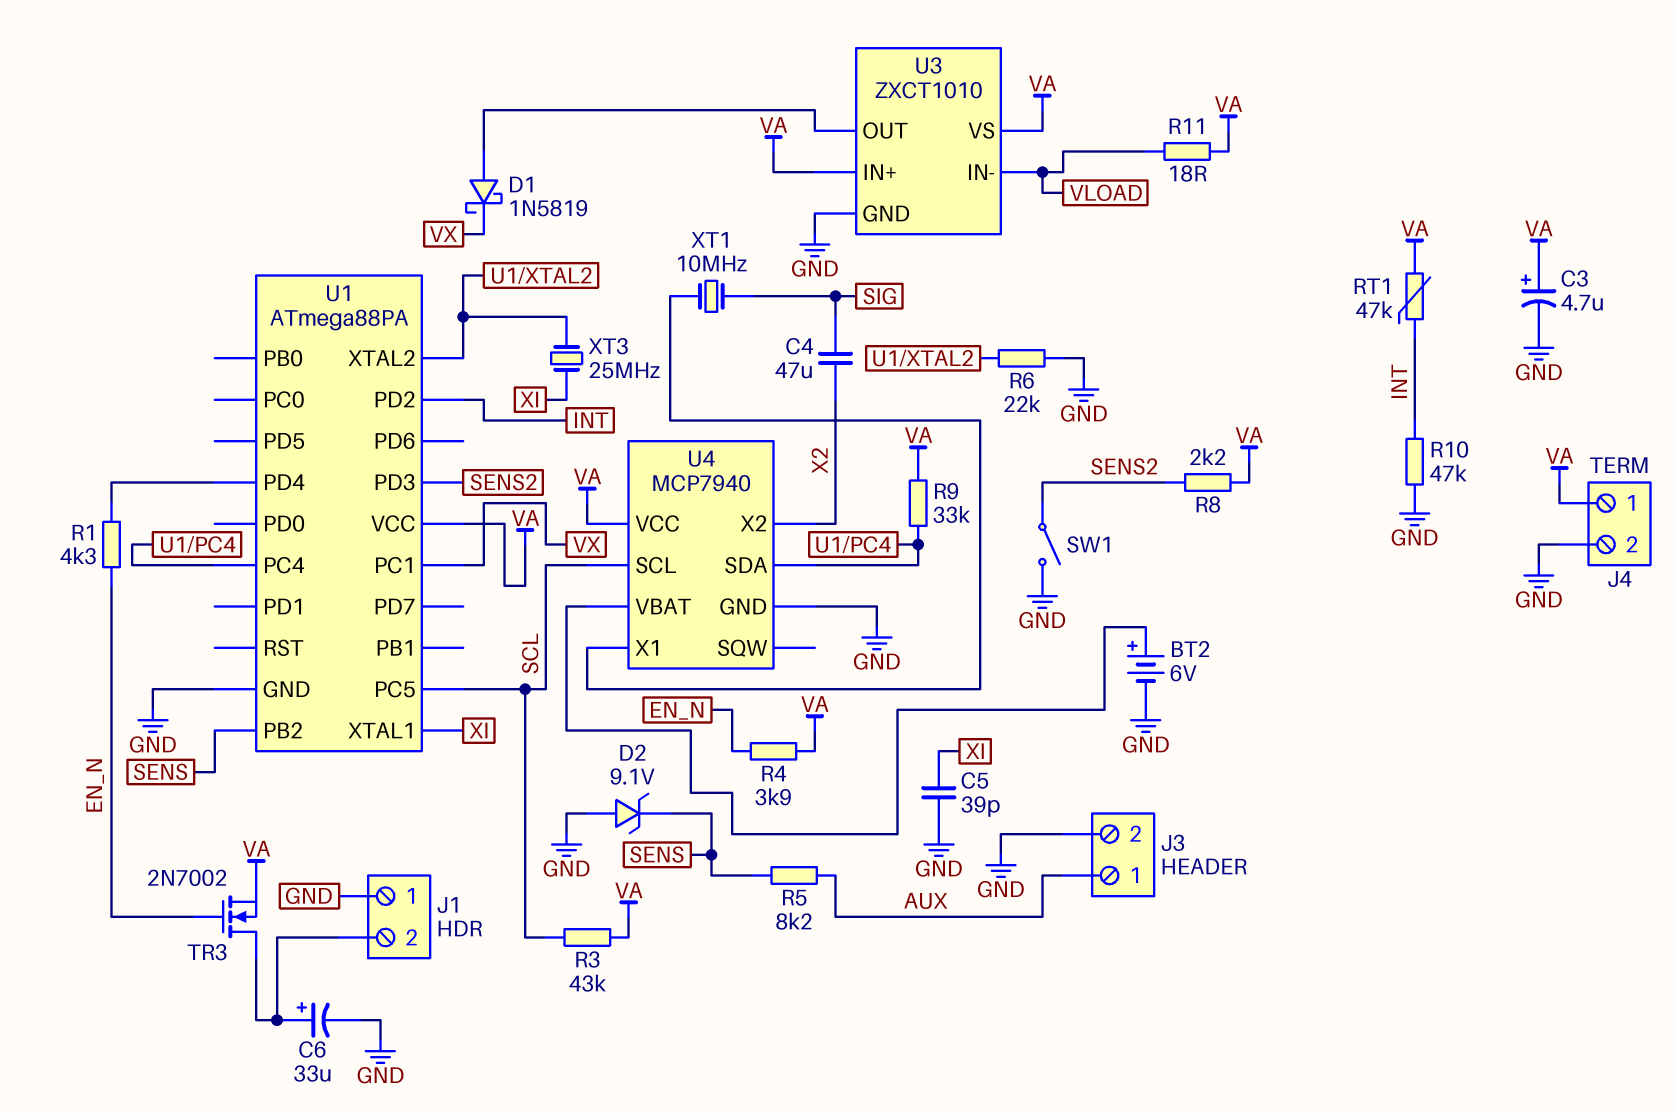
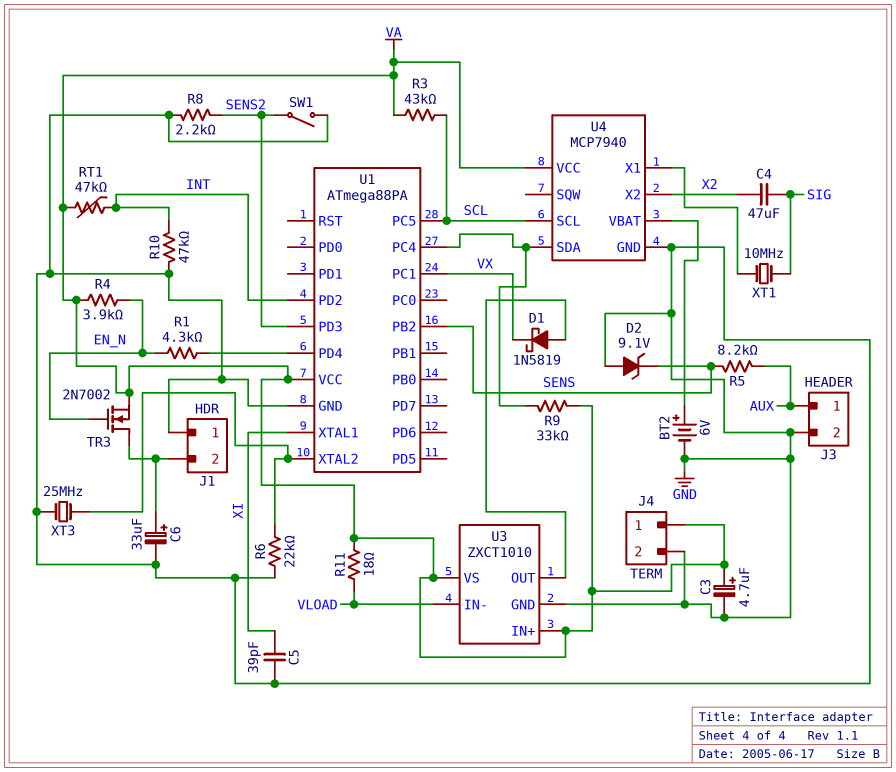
R8: 2.2k (SENS2, VA) -> 2.2k (GND, SENS2)
XT3: 25MHz (U1/XTAL2, XI) -> 25MHz (GND, U1/XTAL2)

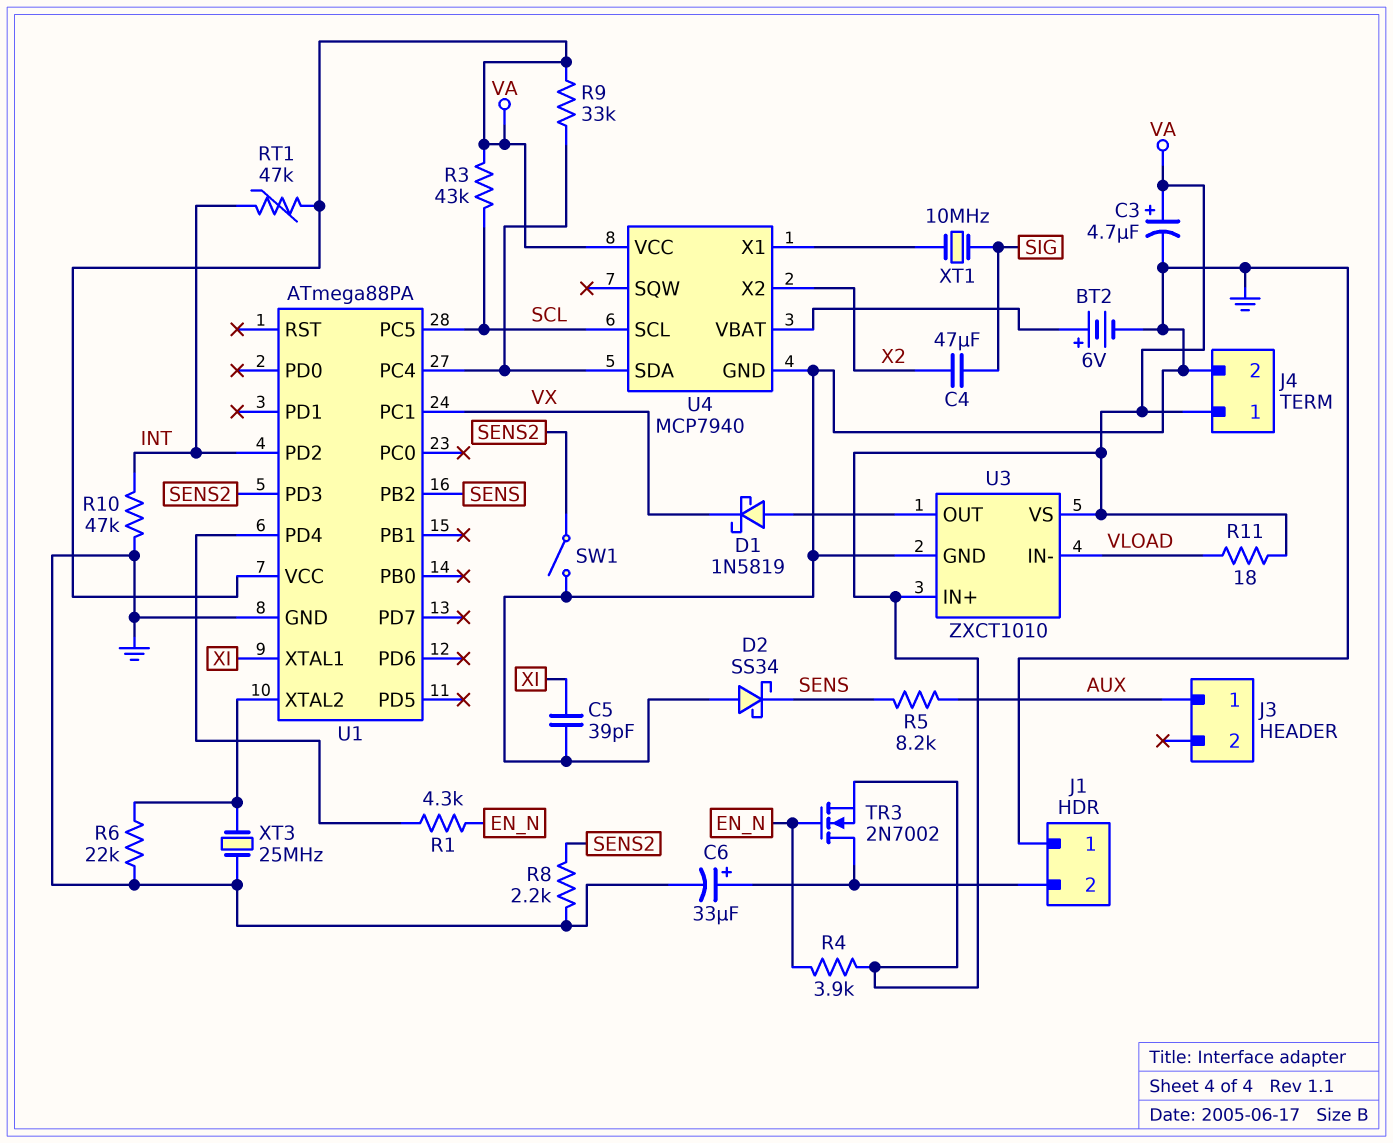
D2: zener 9.1V (A GND, K SENS) -> schottky SS34 (A GND, K SENS)
J3 pin 2: GND -> none

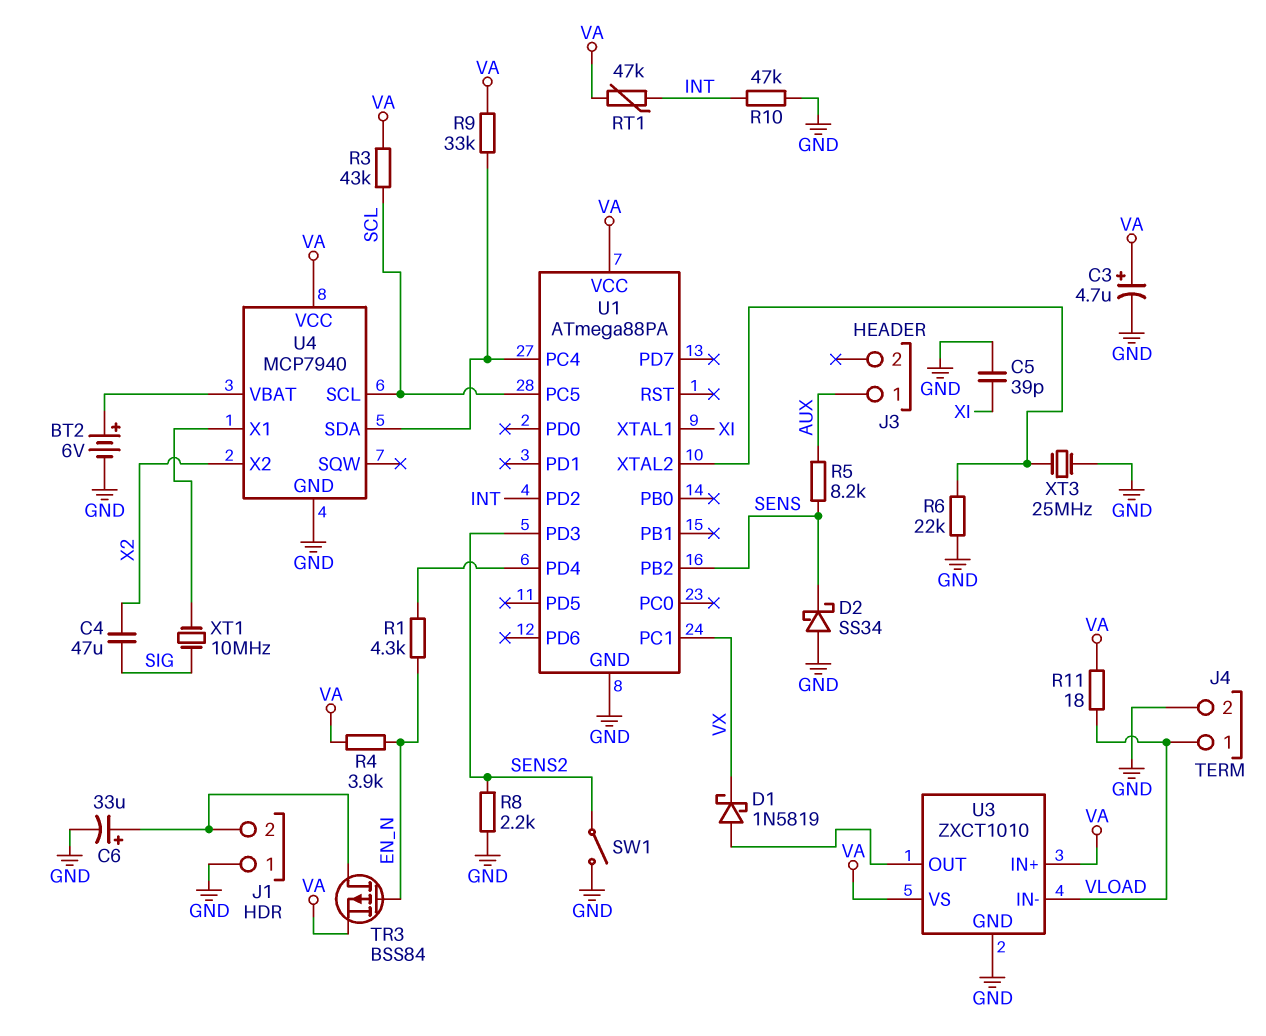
J4 pin 1: VA -> VLOAD
TR3: NMOS 2N7002 (G EN_N, D J1/2, S VA) -> PMOS BSS84 (G EN_N, D J1/2, S VA)

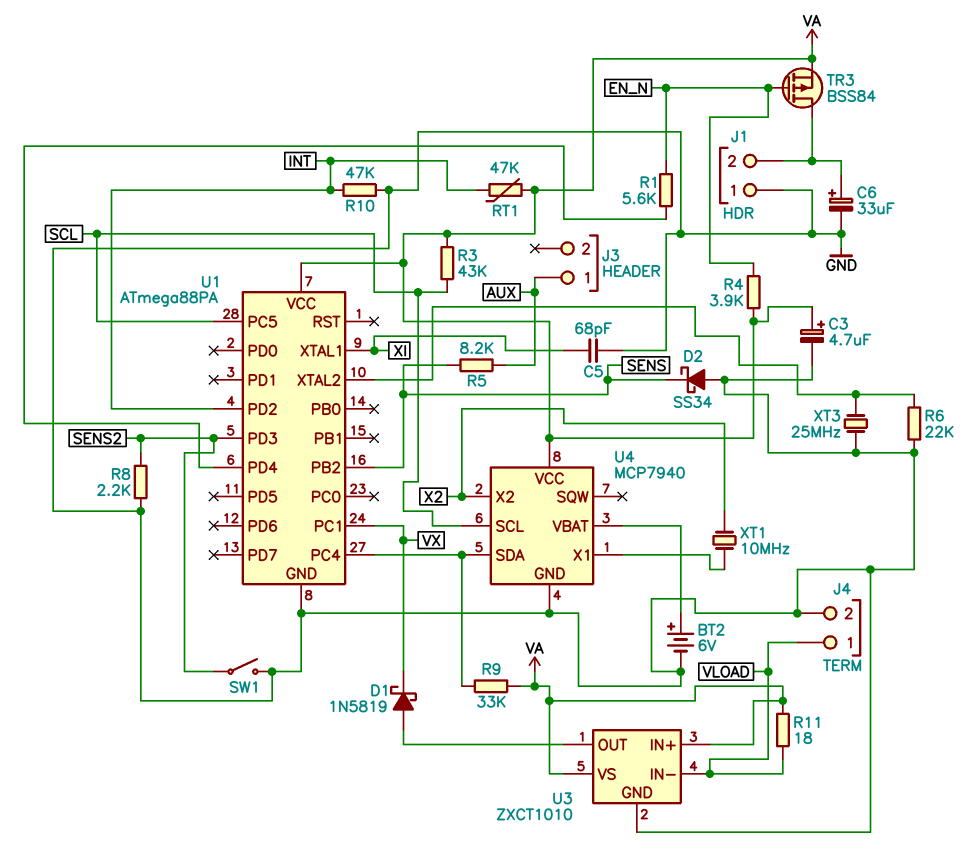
C4: 47uF (SIG, X2) -> none
C5: 39pF (GND, XI) -> 68pF (GND, XI)
R1: 4.3k (EN_N, U1/PD4) -> 5.6k (EN_N, U1/PD4)
XT1: 10MHz (SIG, U4/X1) -> 10MHz (U4/X1, X2)

